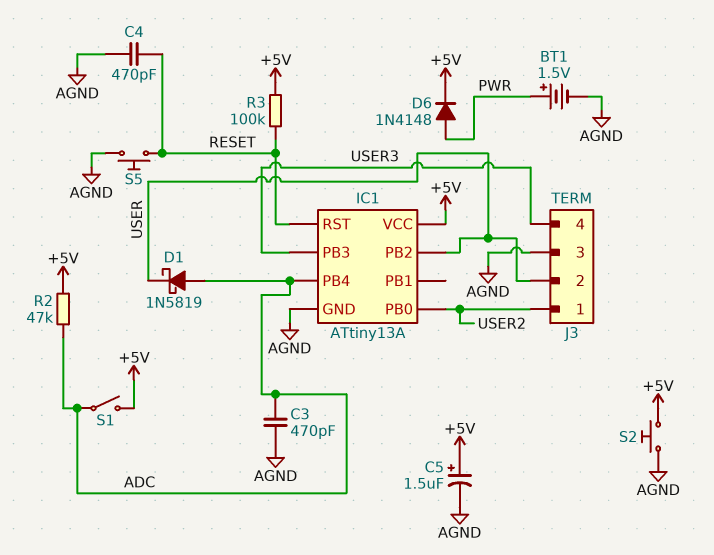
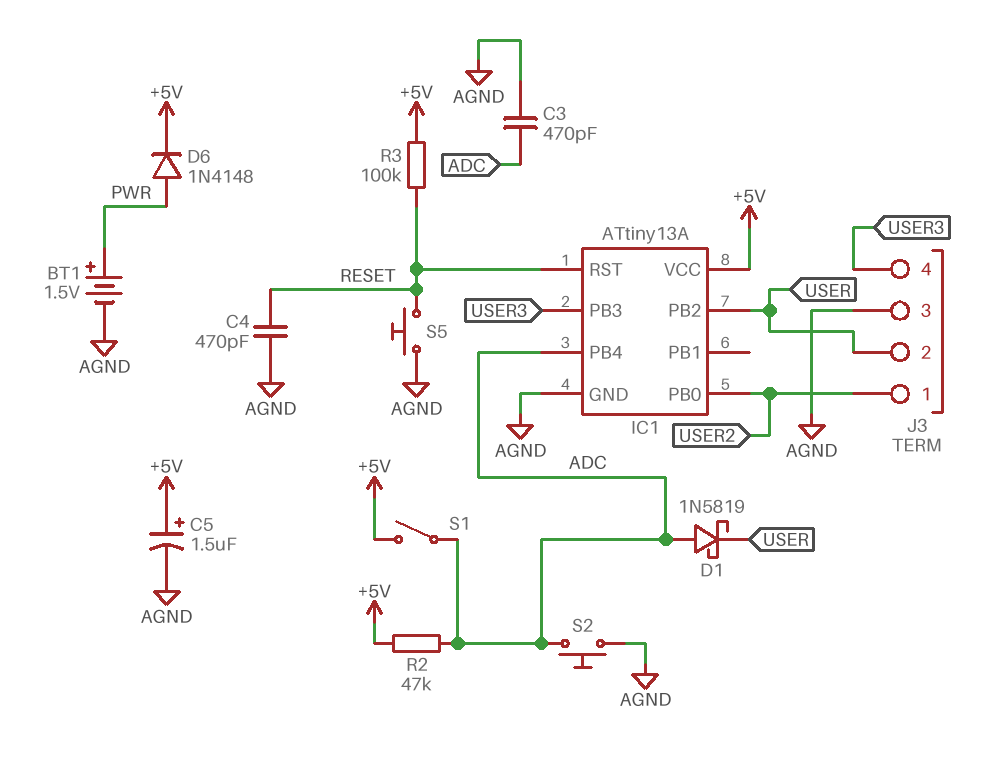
S2: button (+5V, AGND) -> button (ADC, AGND)

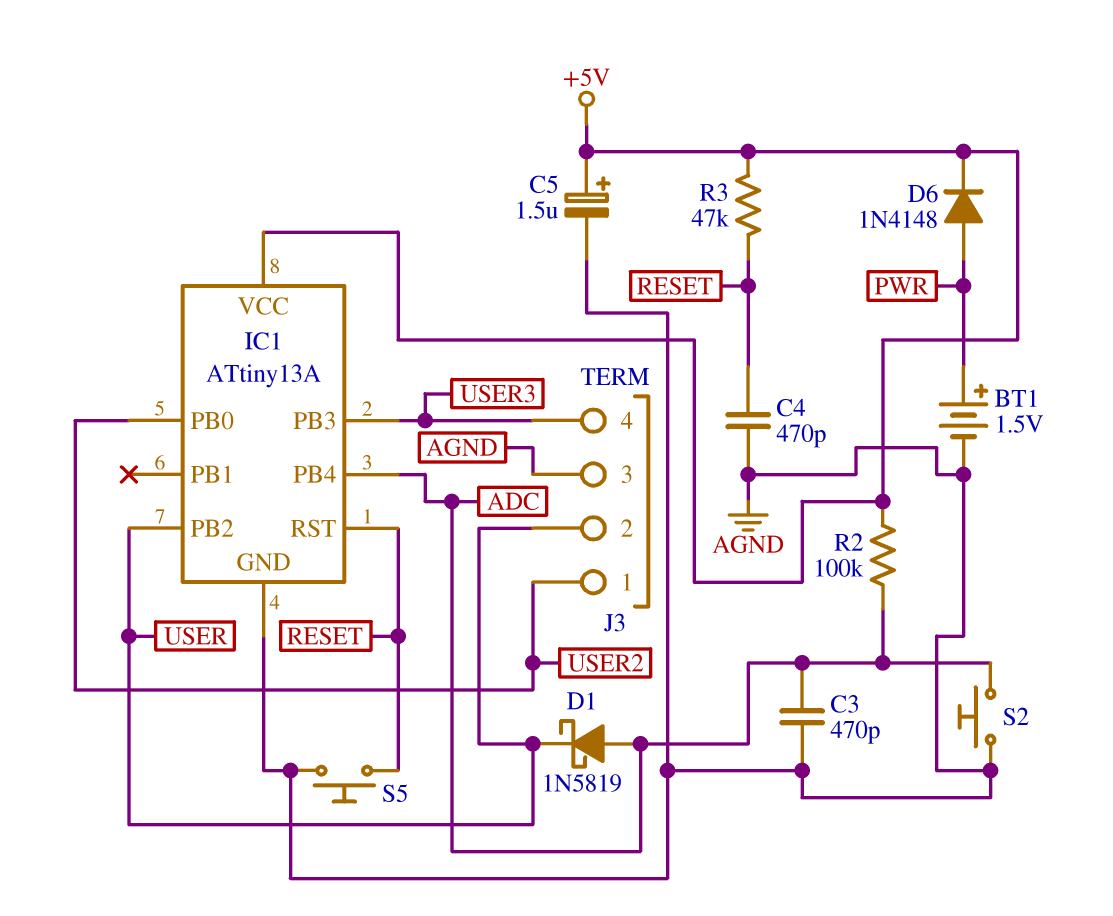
R2: 47k (+5V, ADC) -> 100k (+5V, ADC)
R3: 100k (+5V, RESET) -> 47k (+5V, RESET)
S1: switch (+5V, ADC) -> none

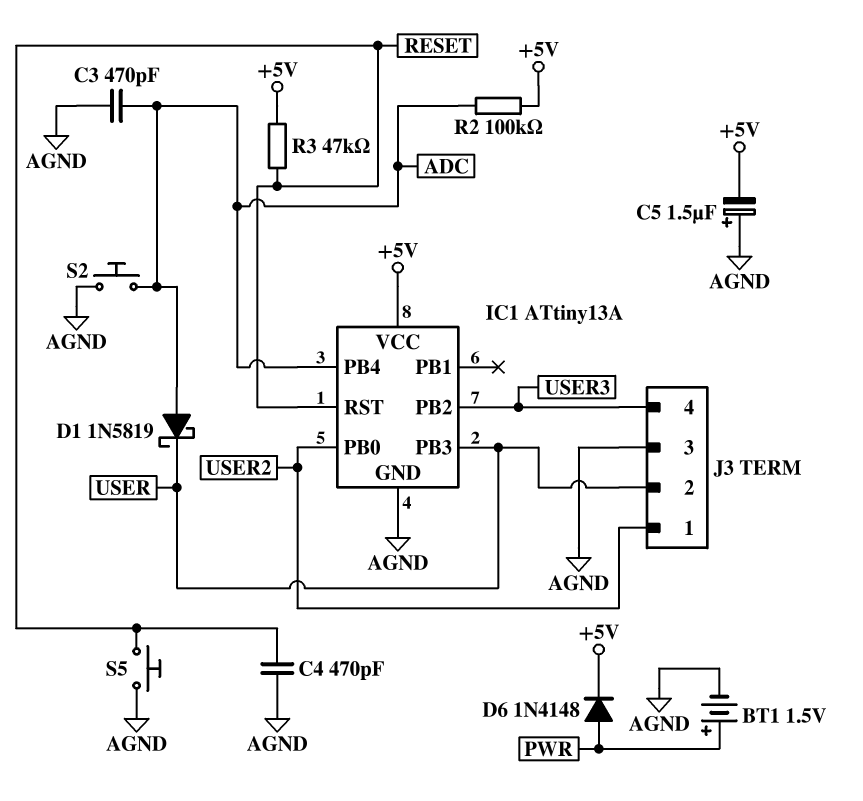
C5: 1.5uF (plus +5V, minus AGND) -> 1.5uF (plus AGND, minus +5V)
IC1 pin PB2: USER -> USER3
IC1 pin PB3: USER3 -> USER

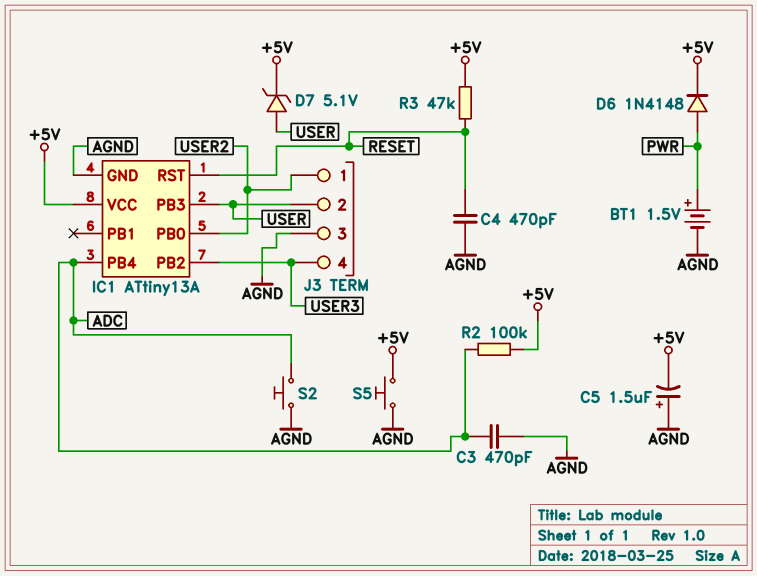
D1: schottky 1N5819 (A ADC, K USER) -> none
D7: none -> zener 5.1V (A USER, K +5V)
S5: button (AGND, RESET) -> button (+5V, AGND)

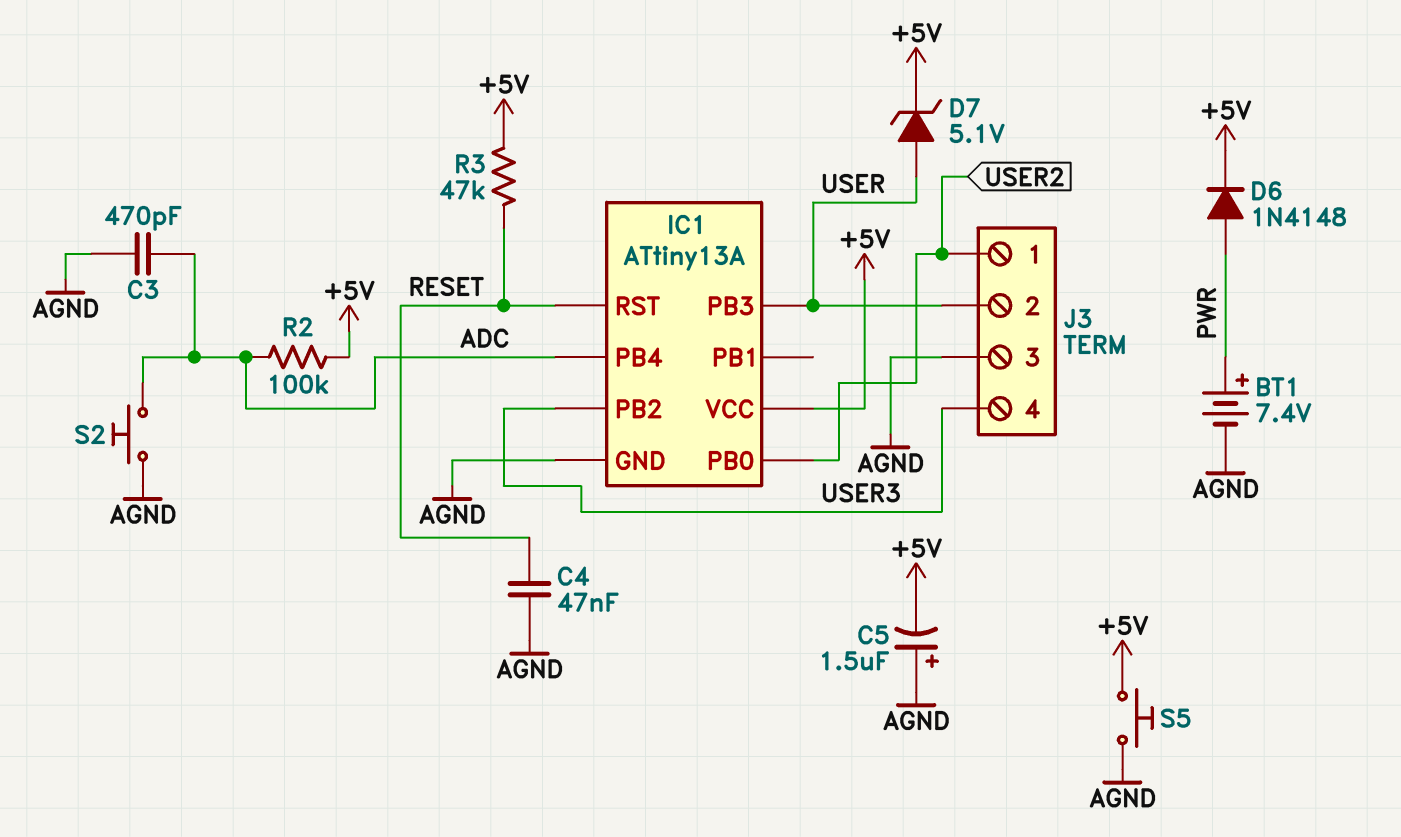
BT1: 1.5V (plus PWR, minus AGND) -> 7.4V (plus PWR, minus AGND)
C4: 470pF (AGND, RESET) -> 47nF (AGND, RESET)

